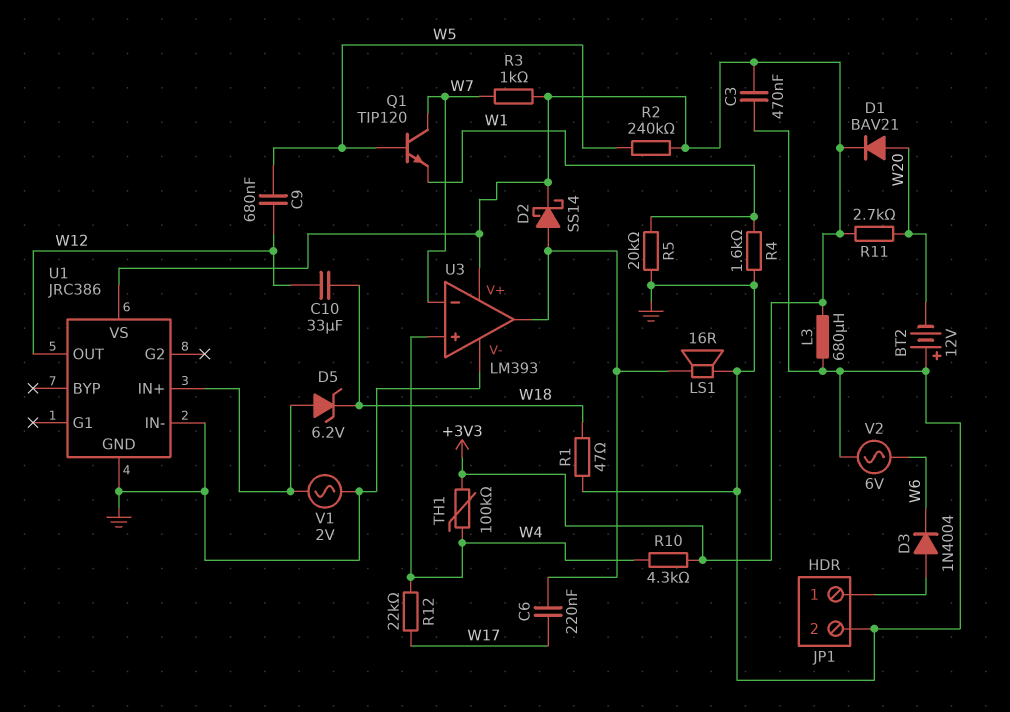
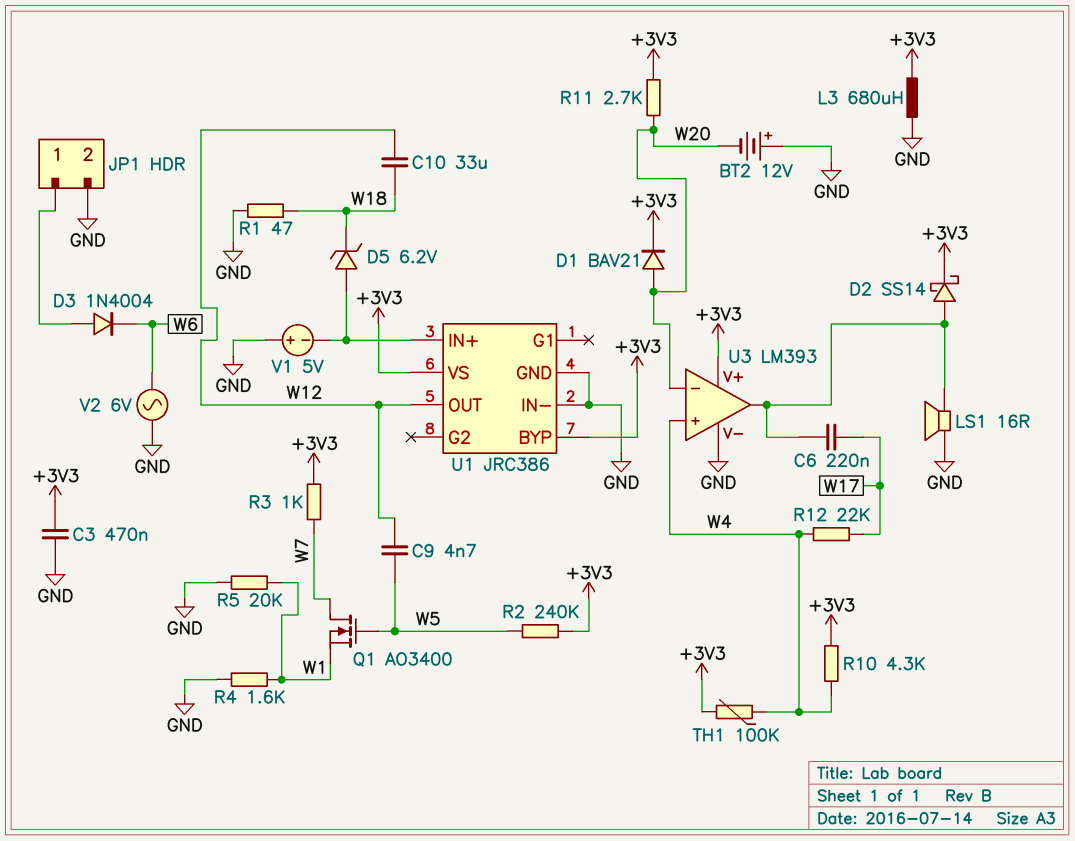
C9: 680nF (W5, W12) -> 4.7nF (W5, W12)
Q1: NPN TIP120 (B W5, C W7, E W1) -> NMOS AO3400 (G W5, D W7, S W1)
U1 pin BYP: none -> +3V3
U3 pin in-: W7 -> W20
V1: AC 2V (GND, U1/IN+) -> 5V (plus GND, minus U1/IN+)

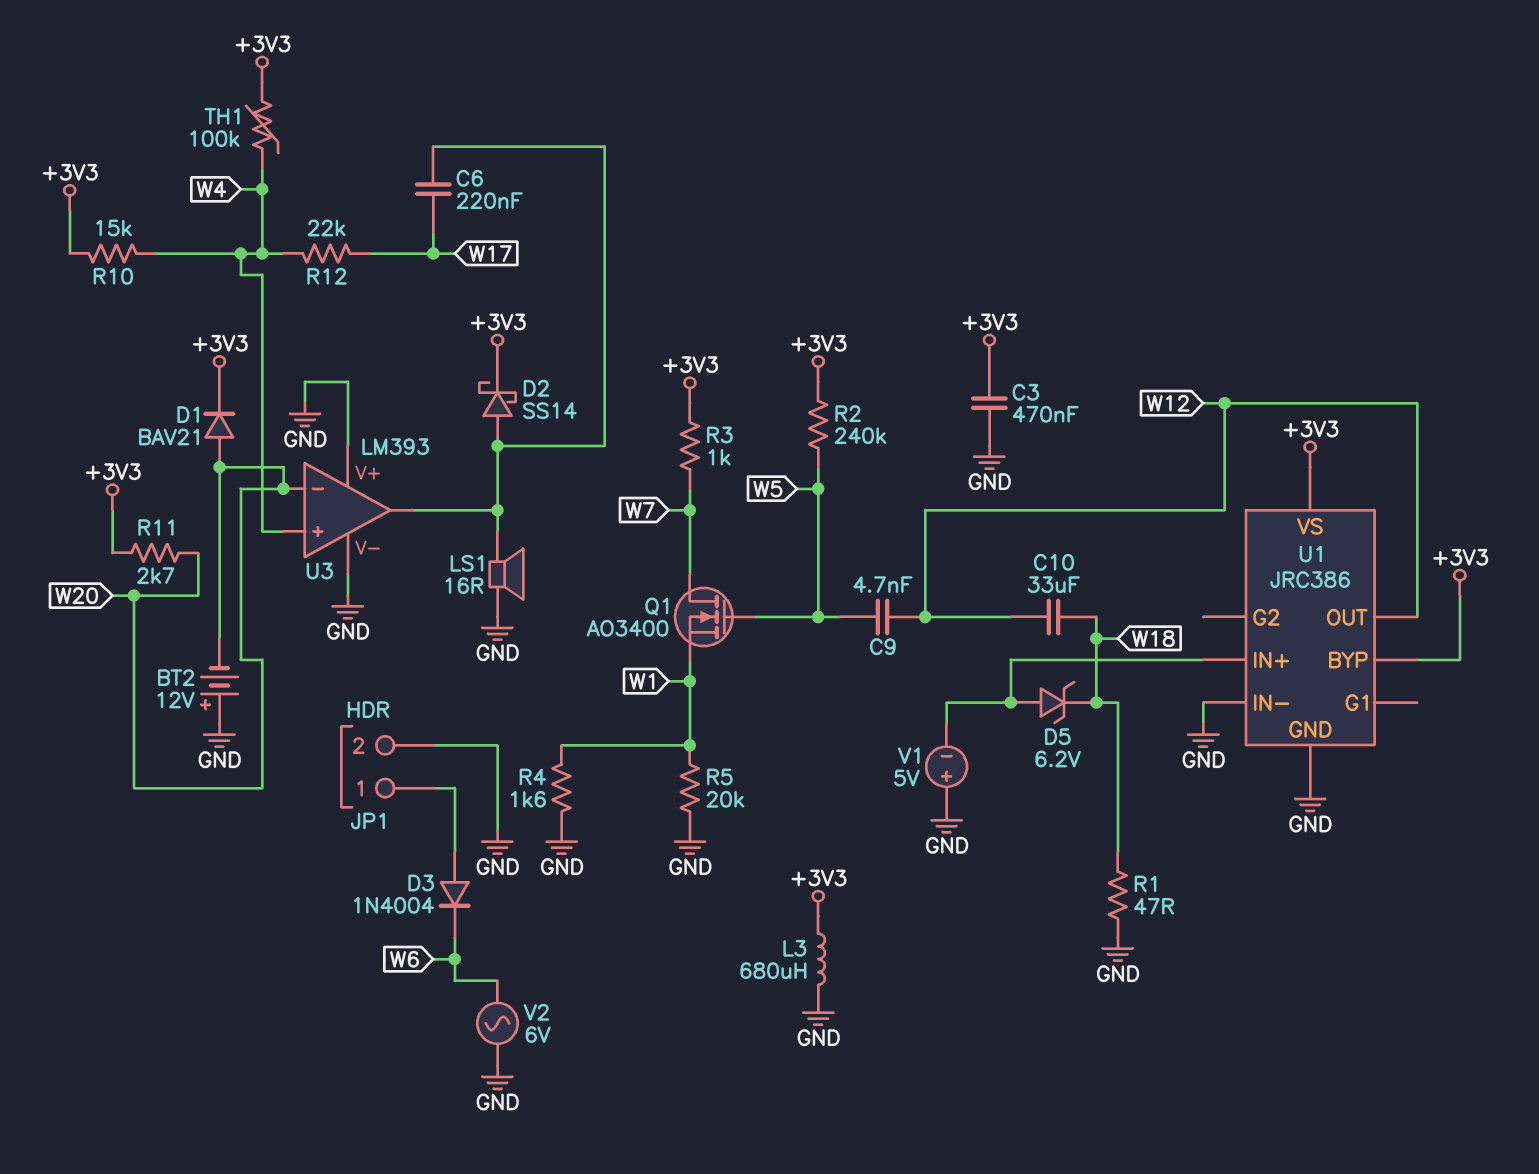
R10: 4.3k (+3V3, W4) -> 15k (+3V3, W4)
U3 pin V+: +3V3 -> GND

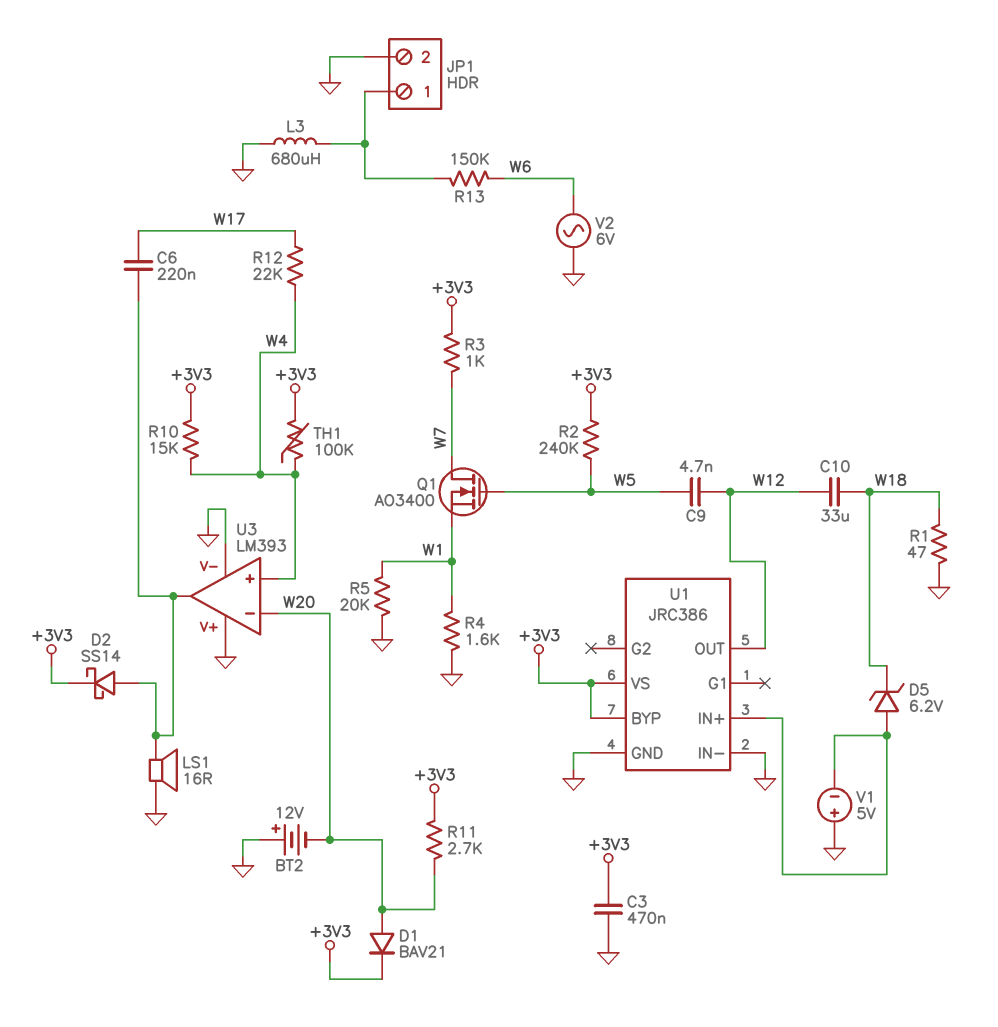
D3: diode 1N4004 (A JP1/1, K W6) -> none
L3: 680uH (+3V3, GND) -> 680uH (GND, JP1/1)
R13: none -> 150k (JP1/1, W6)

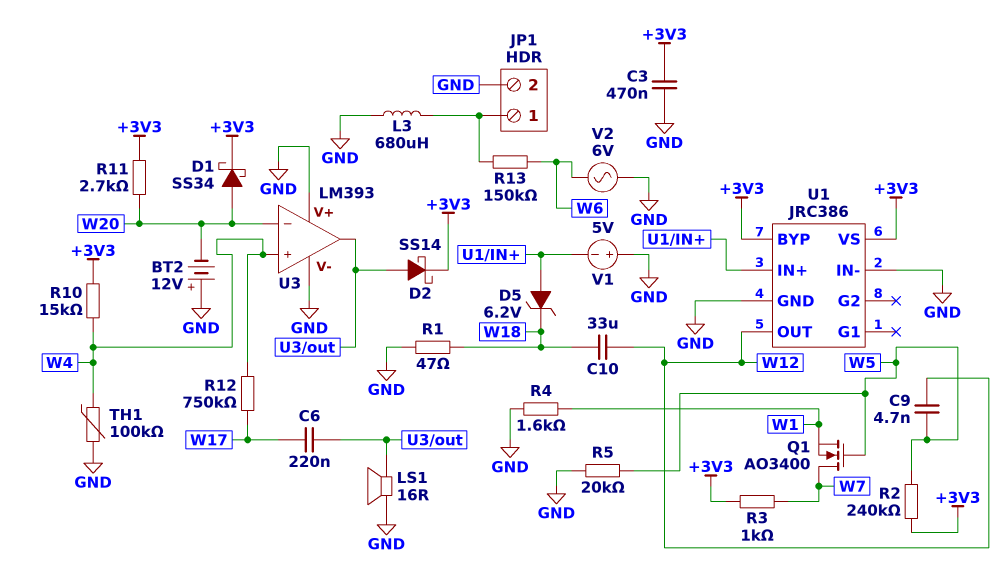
D1: diode BAV21 (A W20, K +3V3) -> schottky SS34 (A W20, K +3V3)
R5: 20k (GND, W1) -> 20k (GND, W5)
R12: 22k (W4, W17) -> 750k (W4, W17)
TH1: 100k (+3V3, W4) -> 100k (GND, W4)

